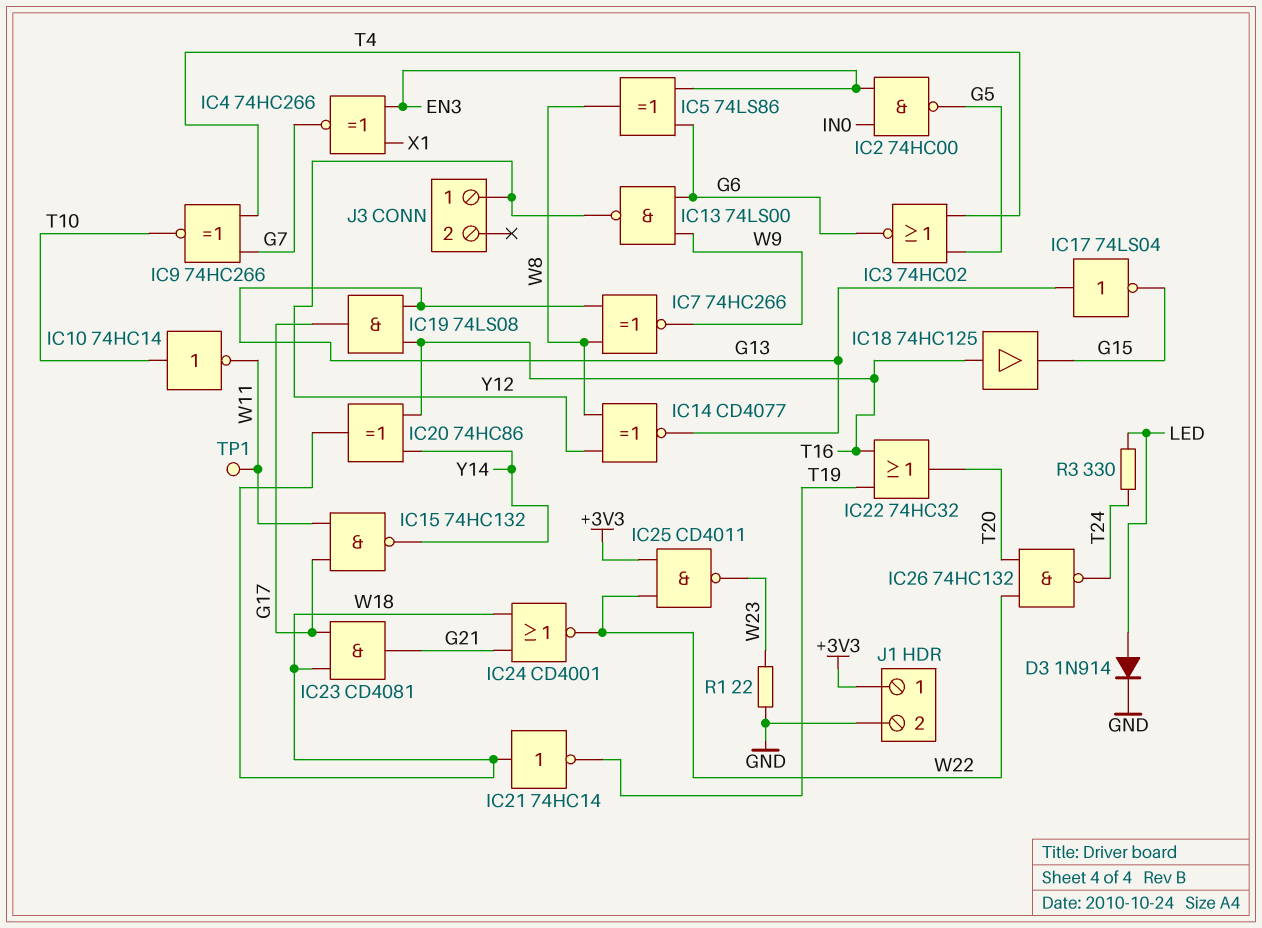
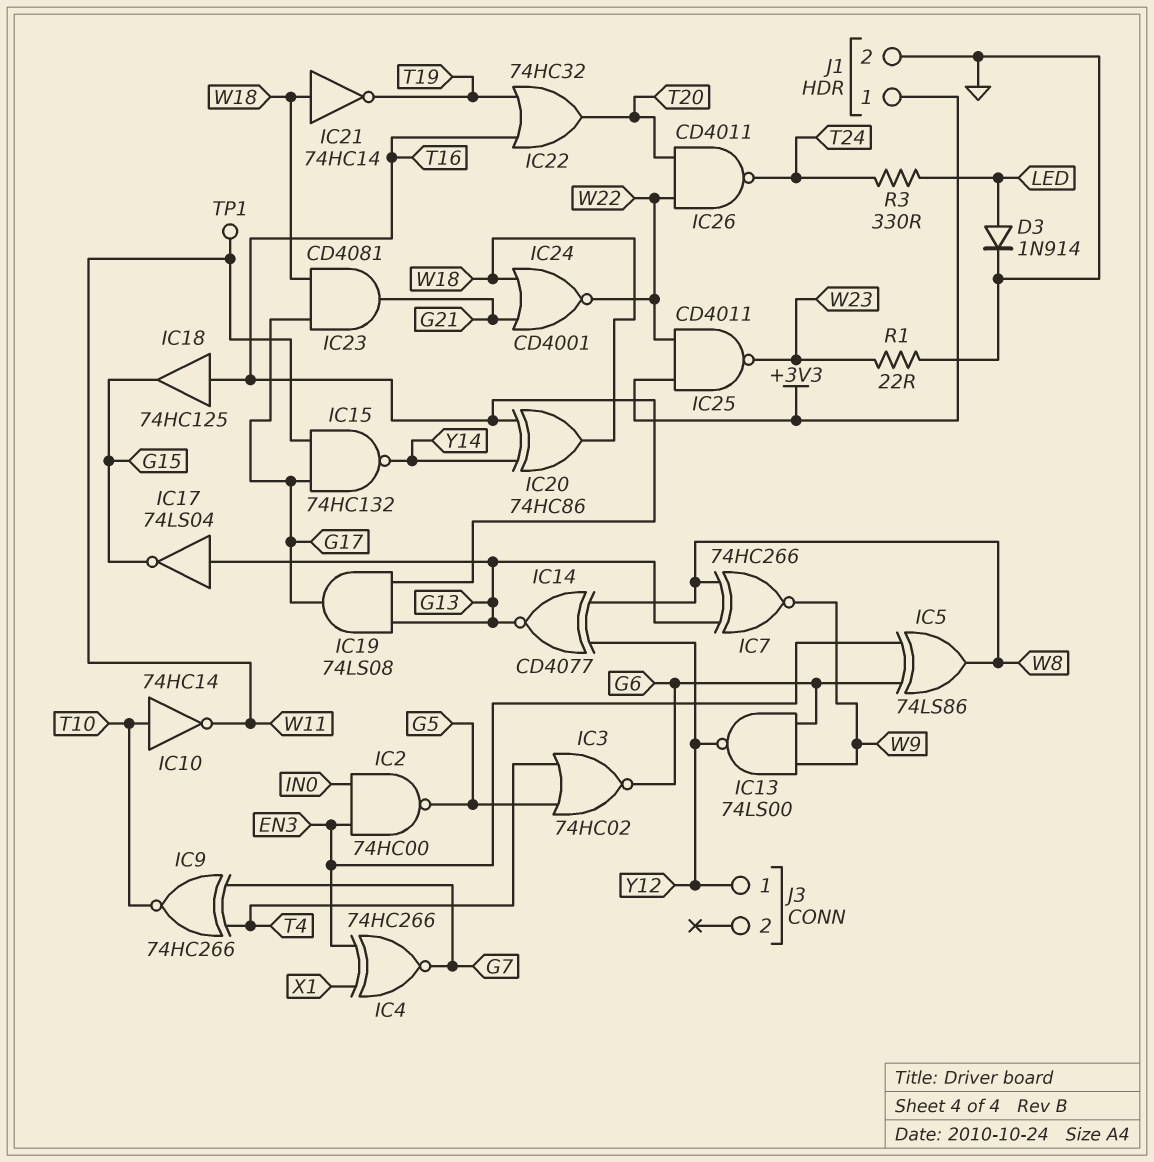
IC26: NAND 74HC132 (in T20, in W22, out T24) -> NAND CD4011 (in T20, in W22, out T24)

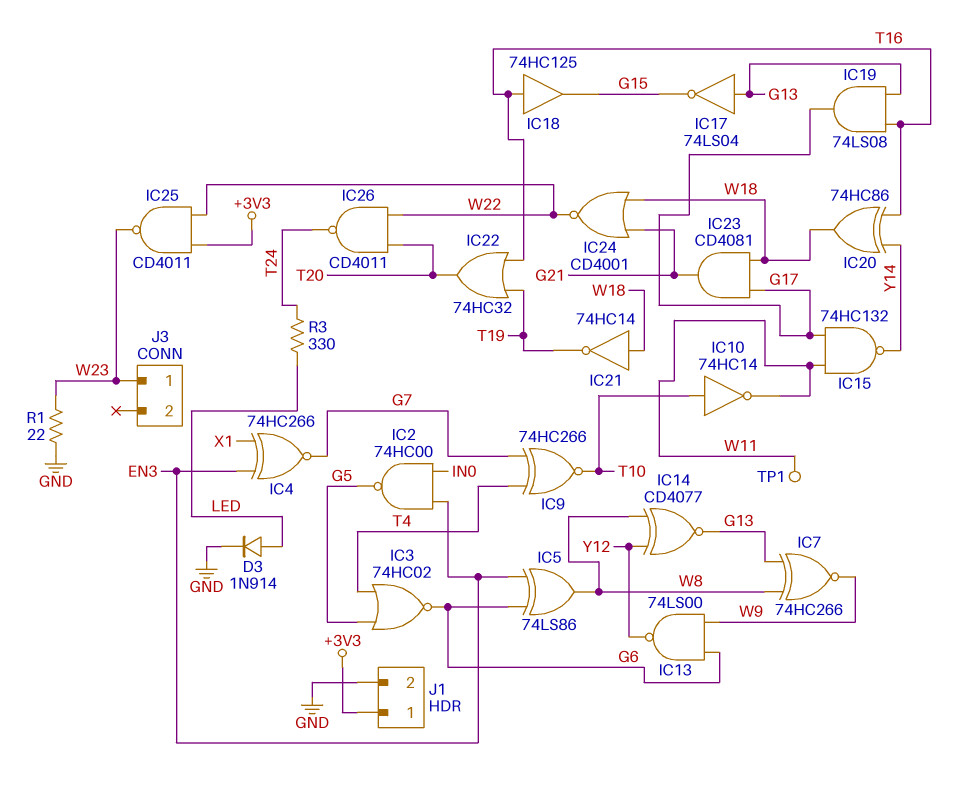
J3 pin 1: Y12 -> W23

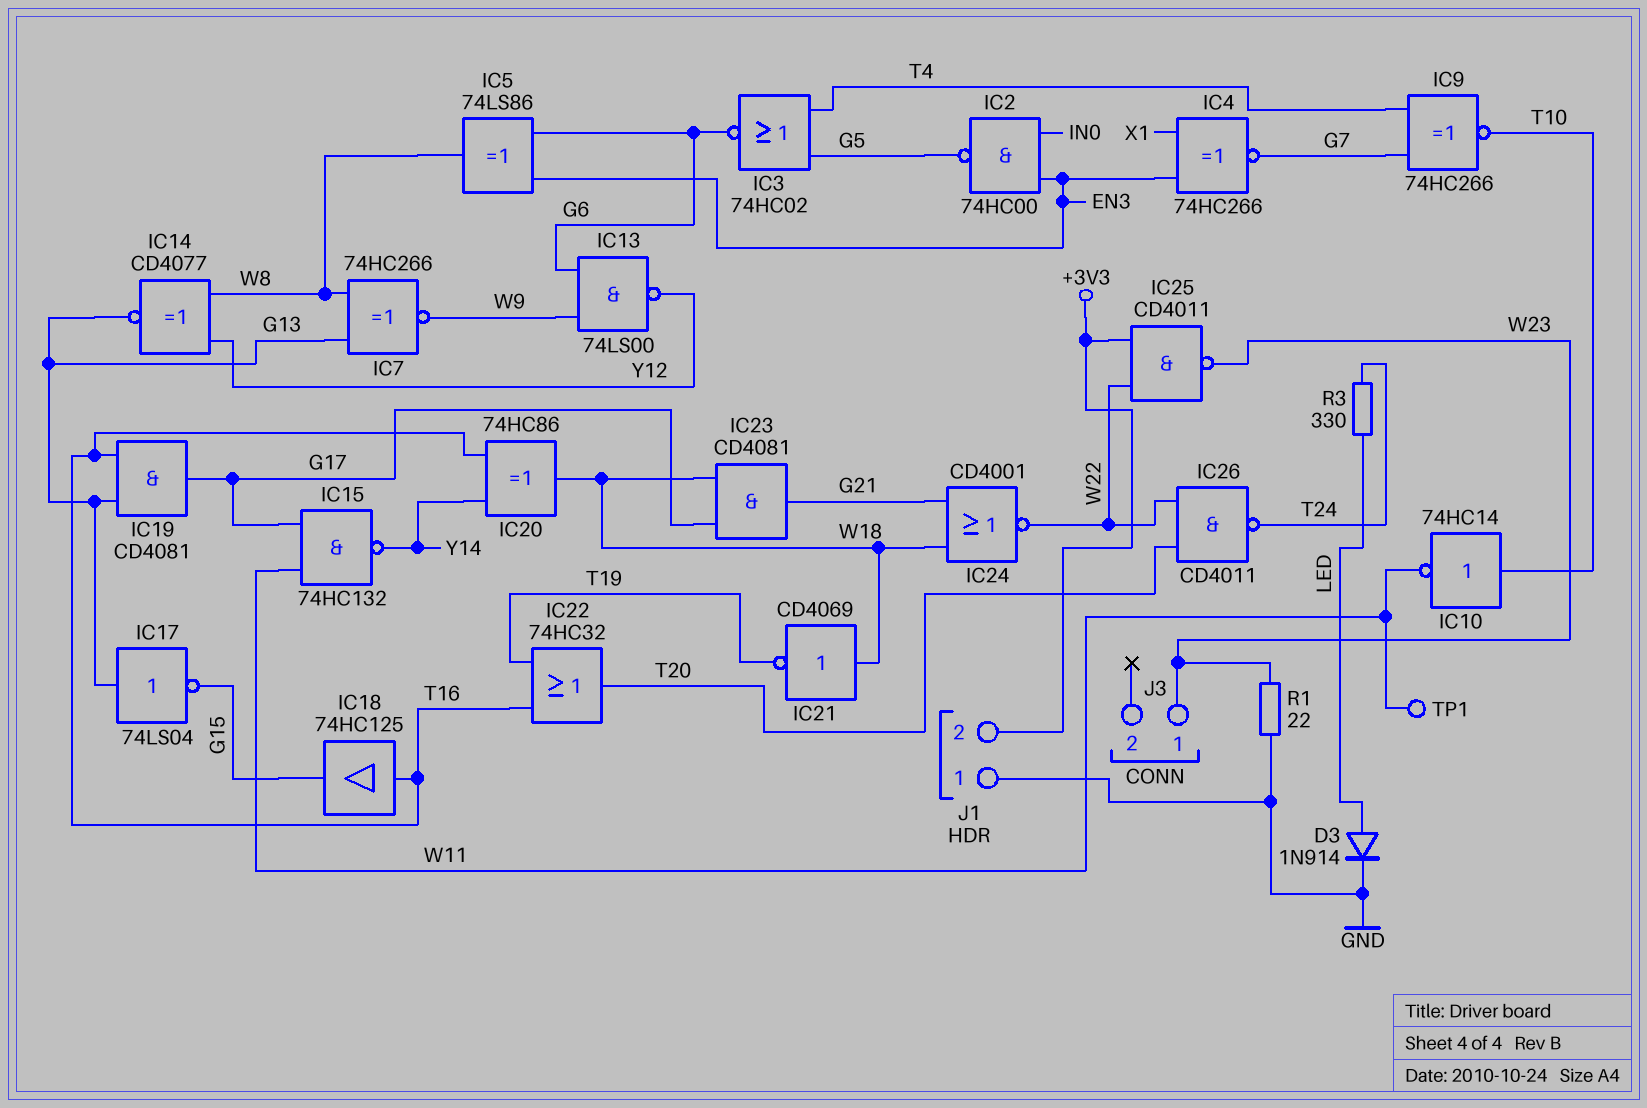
IC19: AND 74LS08 (in G13, in T16, out G17) -> AND CD4081 (in G13, in T16, out G17)
IC21: NOT 74HC14 (in W18, out T19) -> NOT CD4069 (in W18, out T19)
J1 pin 1: +3V3 -> GND
J1 pin 2: GND -> +3V3

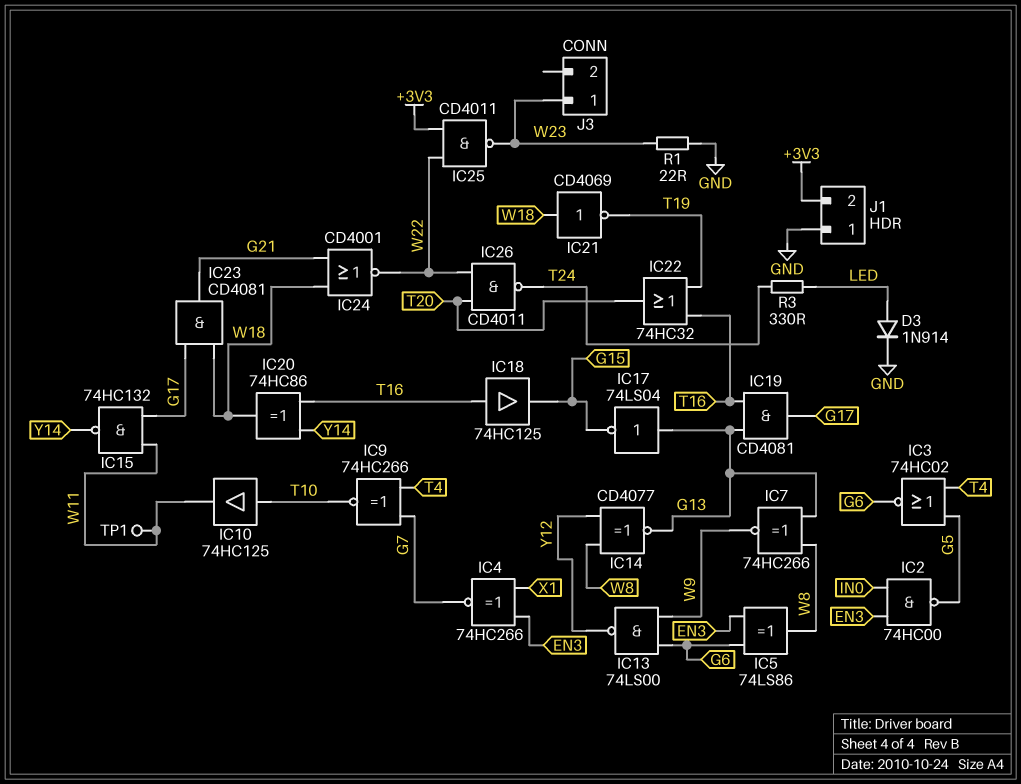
IC10: NOT 74HC14 (in T10, out W11) -> buffer 74HC125 (in T10, out W11)

